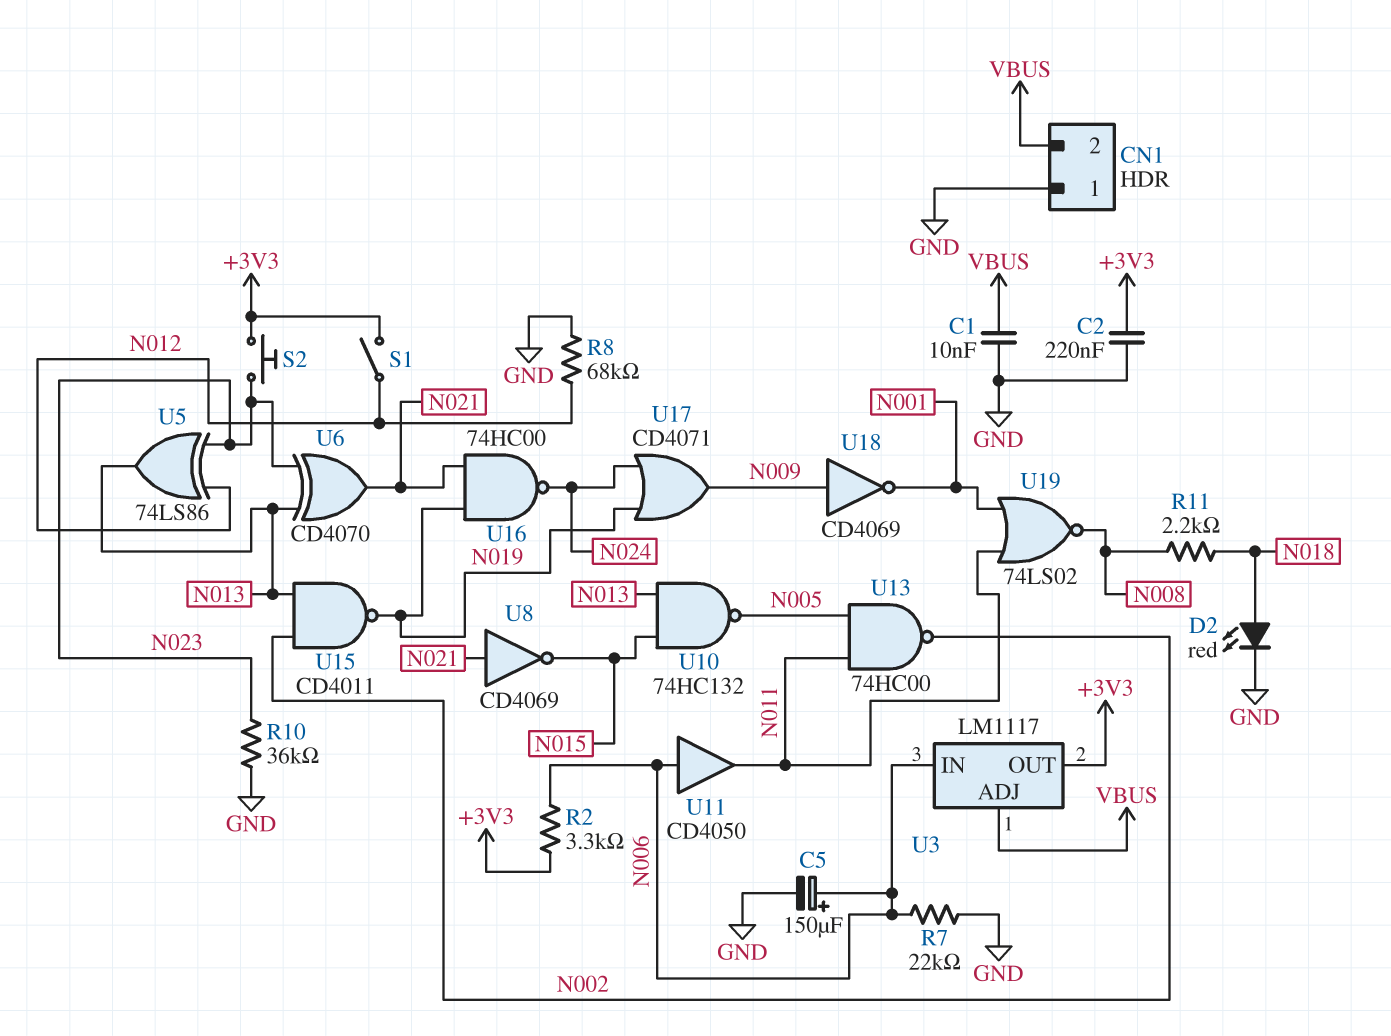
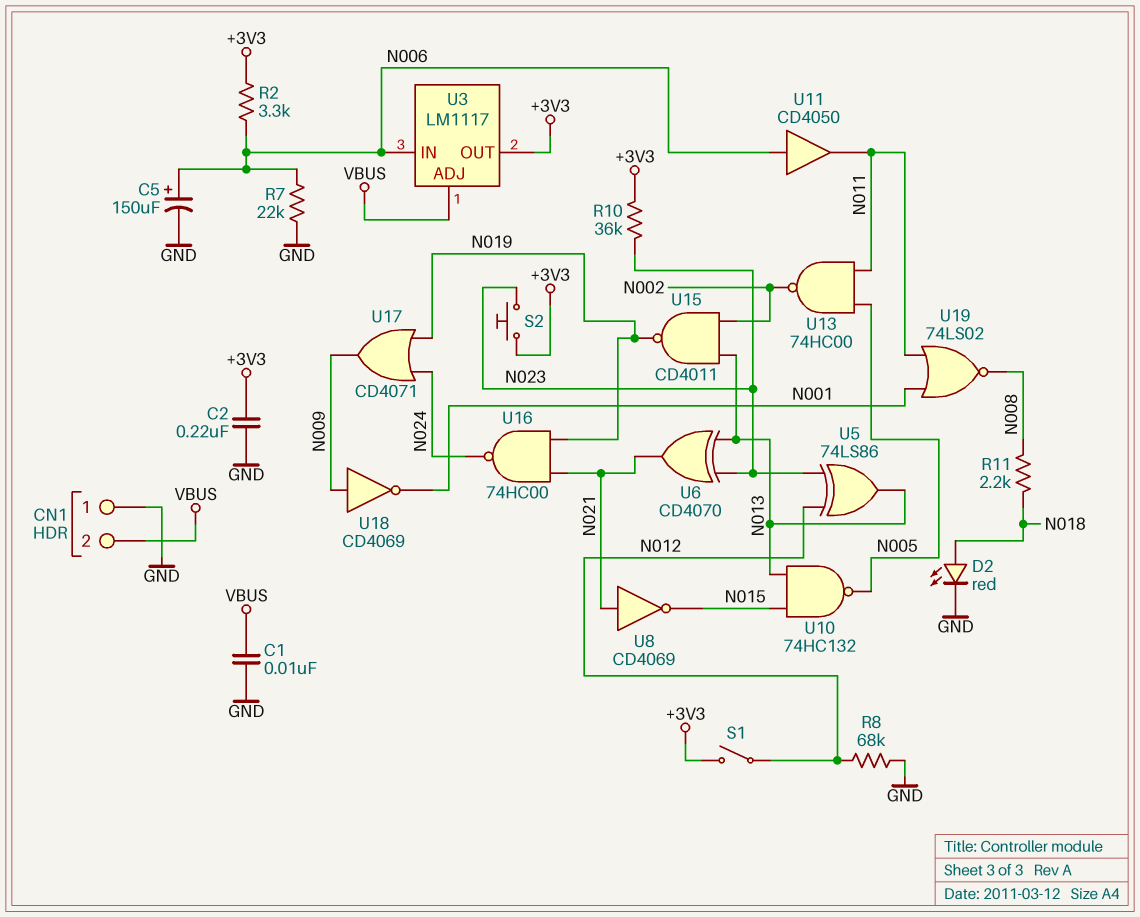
R10: 36k (GND, N023) -> 36k (+3V3, N023)

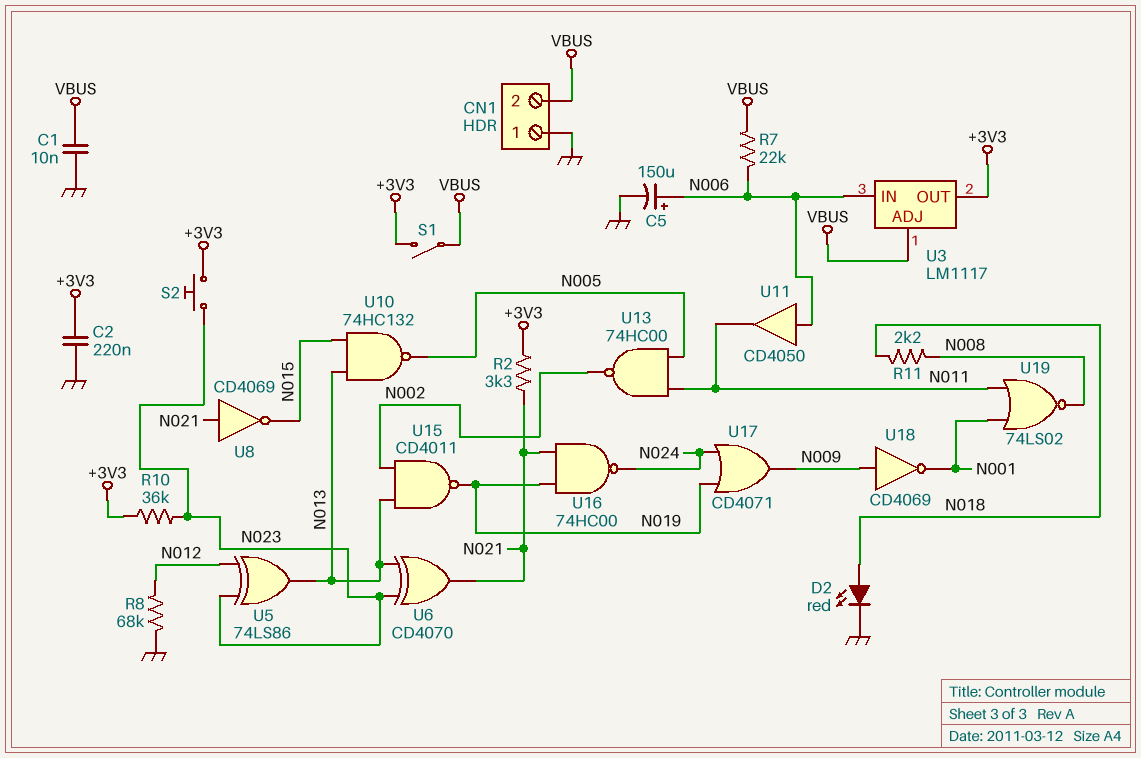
R2: 3.3k (+3V3, N006) -> 3.3k (+3V3, N021)
R7: 22k (GND, N006) -> 22k (N006, VBUS)
S1: switch (+3V3, N012) -> switch (+3V3, VBUS)

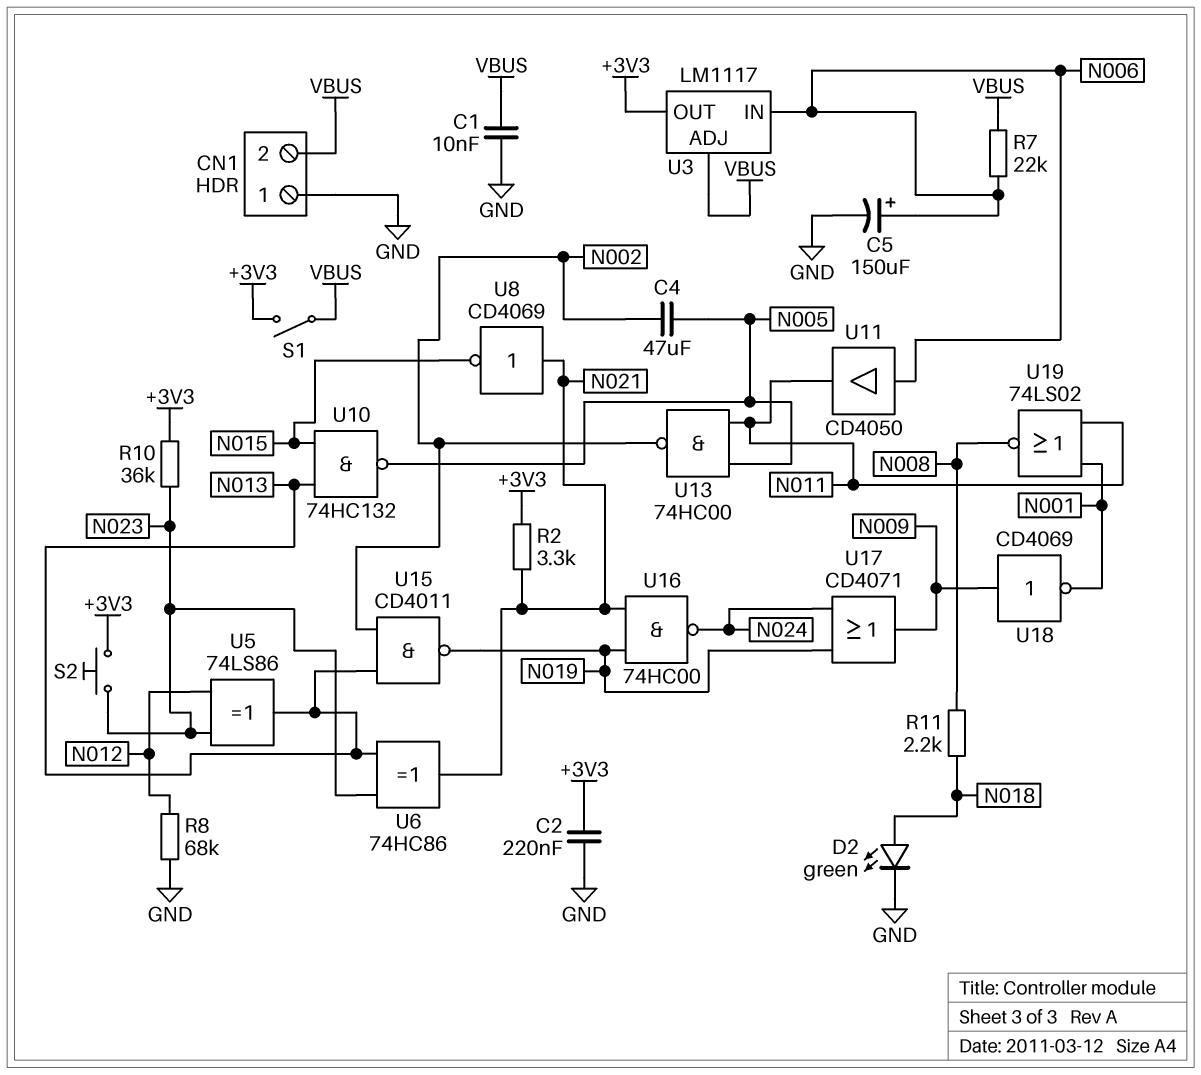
C4: none -> 47uF (N002, N005)
D2: LED red (A N018, K GND) -> LED green (A N018, K GND)
U6: XOR CD4070 (in N013, in N023, out N021) -> XOR 74HC86 (in N013, in N023, out N021)

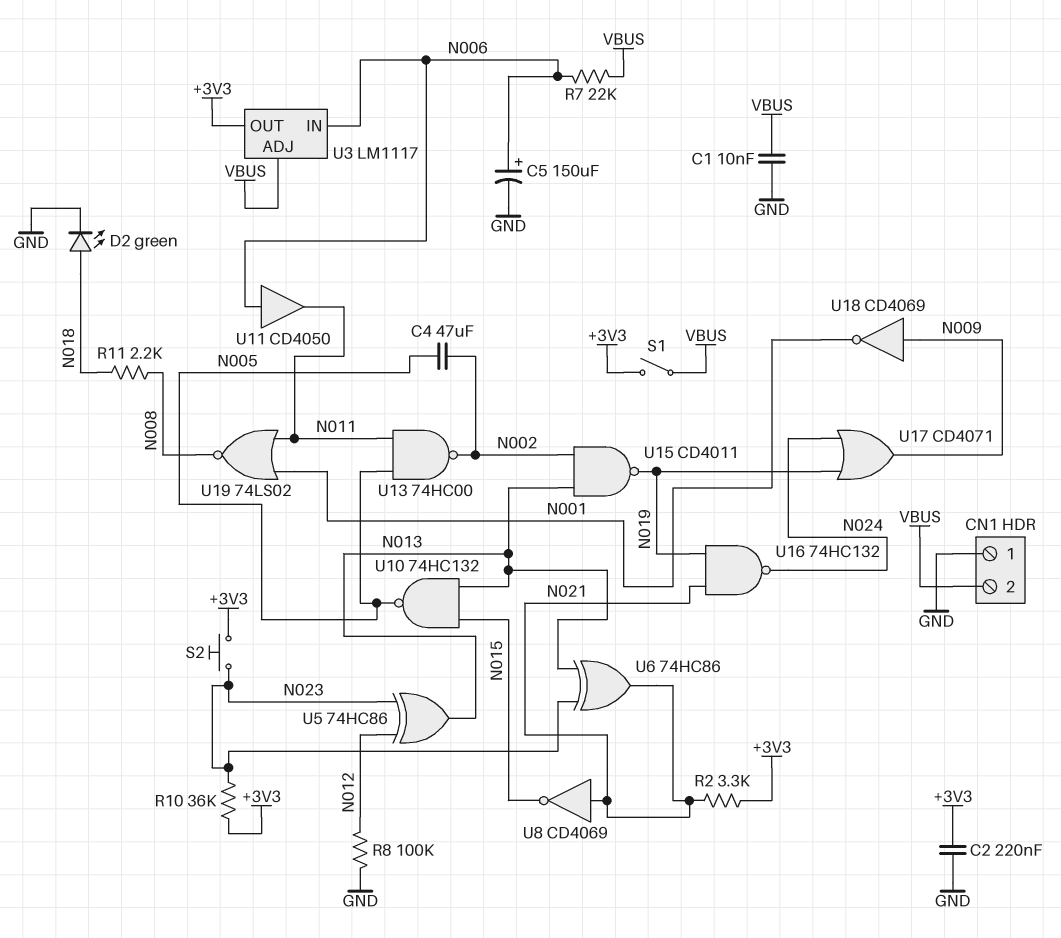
R8: 68k (GND, N012) -> 100k (GND, N012)
U5: XOR 74LS86 (in N012, in N023, out N013) -> XOR 74HC86 (in N012, in N023, out N013)
U16: NAND 74HC00 (in N019, in N021, out N024) -> NAND 74HC132 (in N019, in N021, out N024)

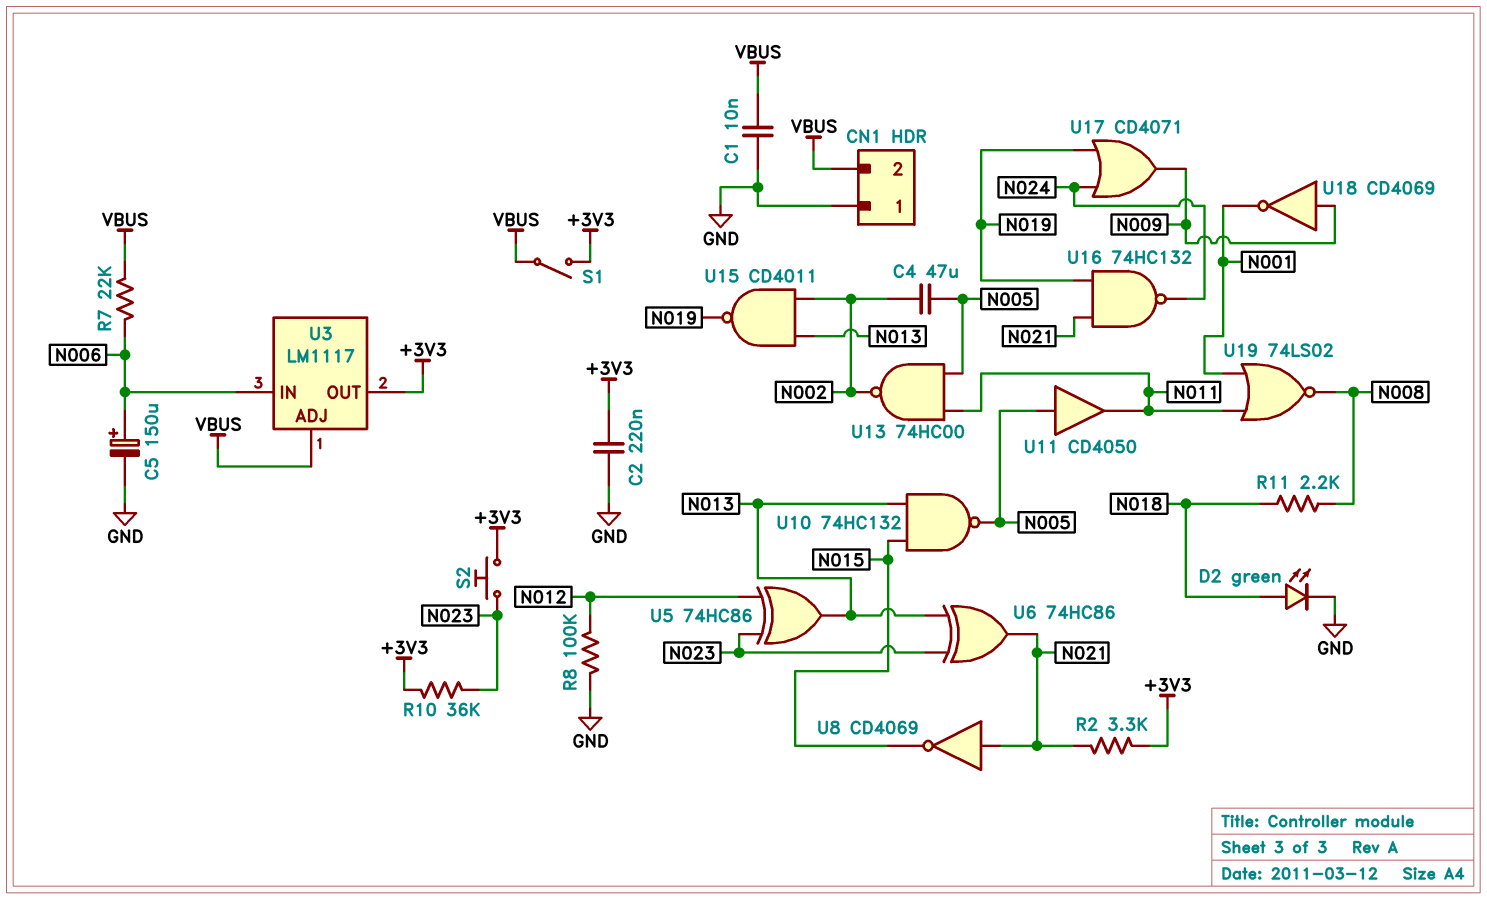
U11: buffer CD4050 (in N006, out N011) -> buffer CD4050 (in N005, out N011)

